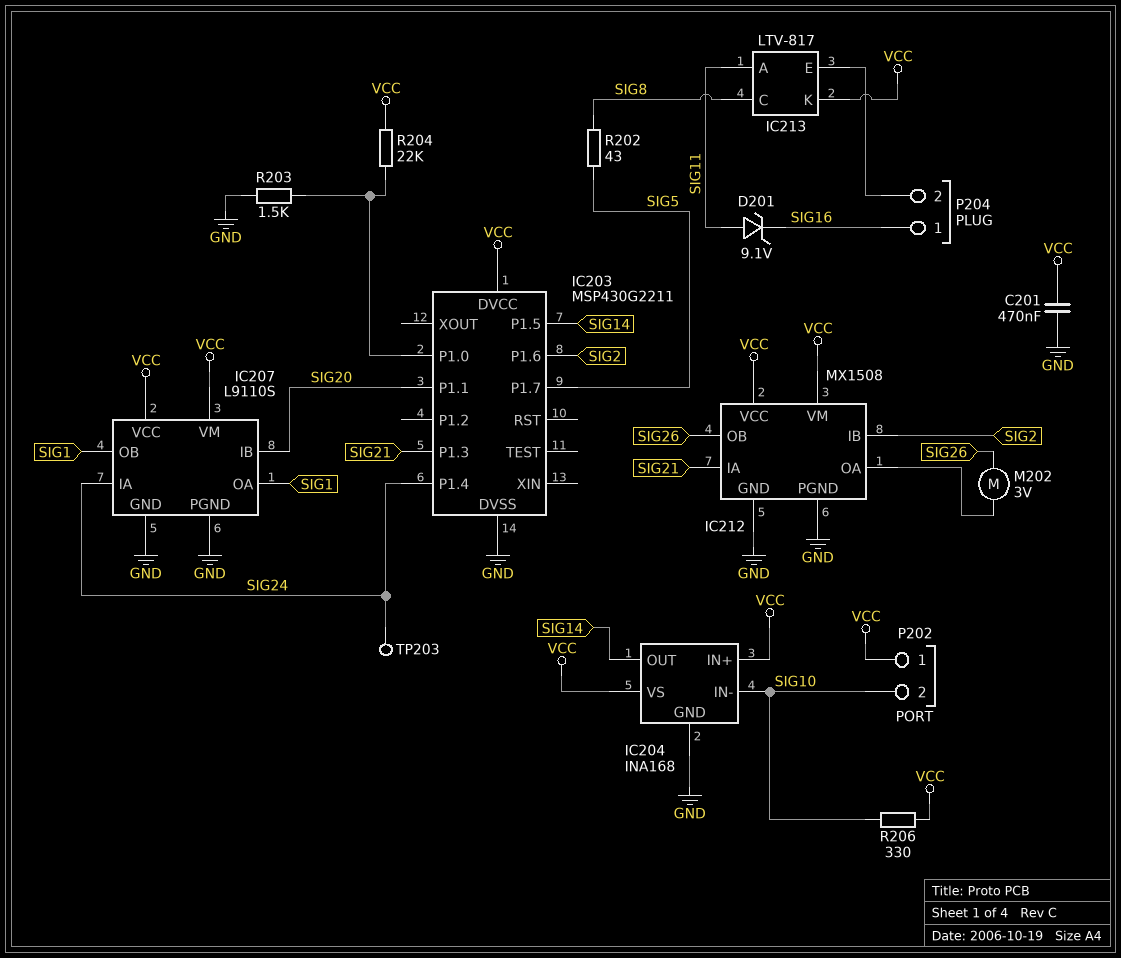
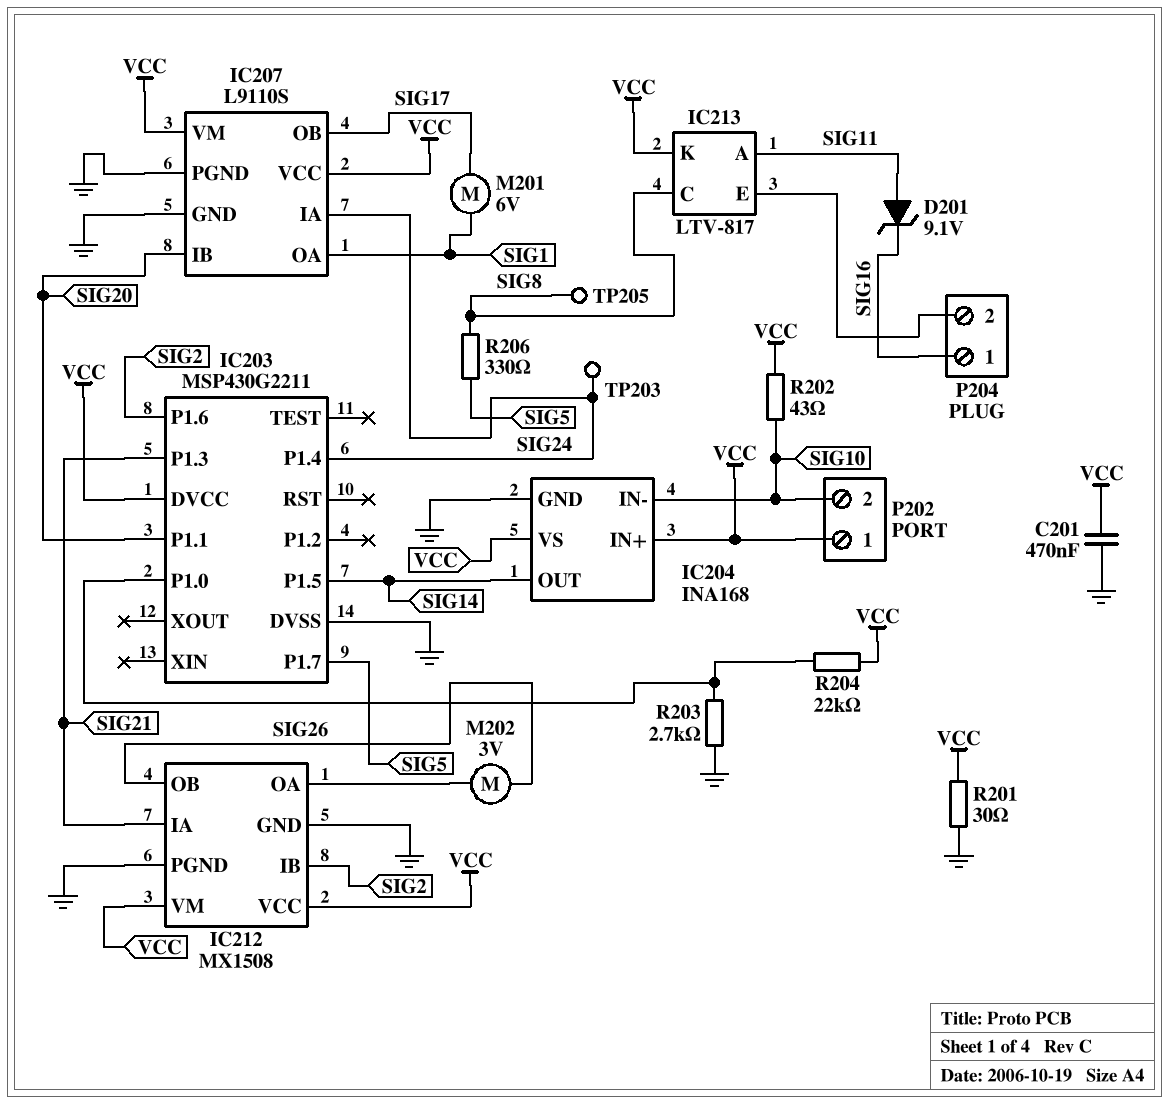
IC207 pin OB: SIG1 -> SIG17
M201: none -> motor 6V (SIG1, SIG17)
R201: none -> 30 (GND, VCC)
R202: 43 (SIG5, SIG8) -> 43 (SIG10, VCC)
R203: 1.5k (GND, IC203/P1.0) -> 2.7k (GND, IC203/P1.0)
R206: 330 (SIG10, VCC) -> 330 (SIG5, SIG8)
TP205: none -> test point (SIG8)

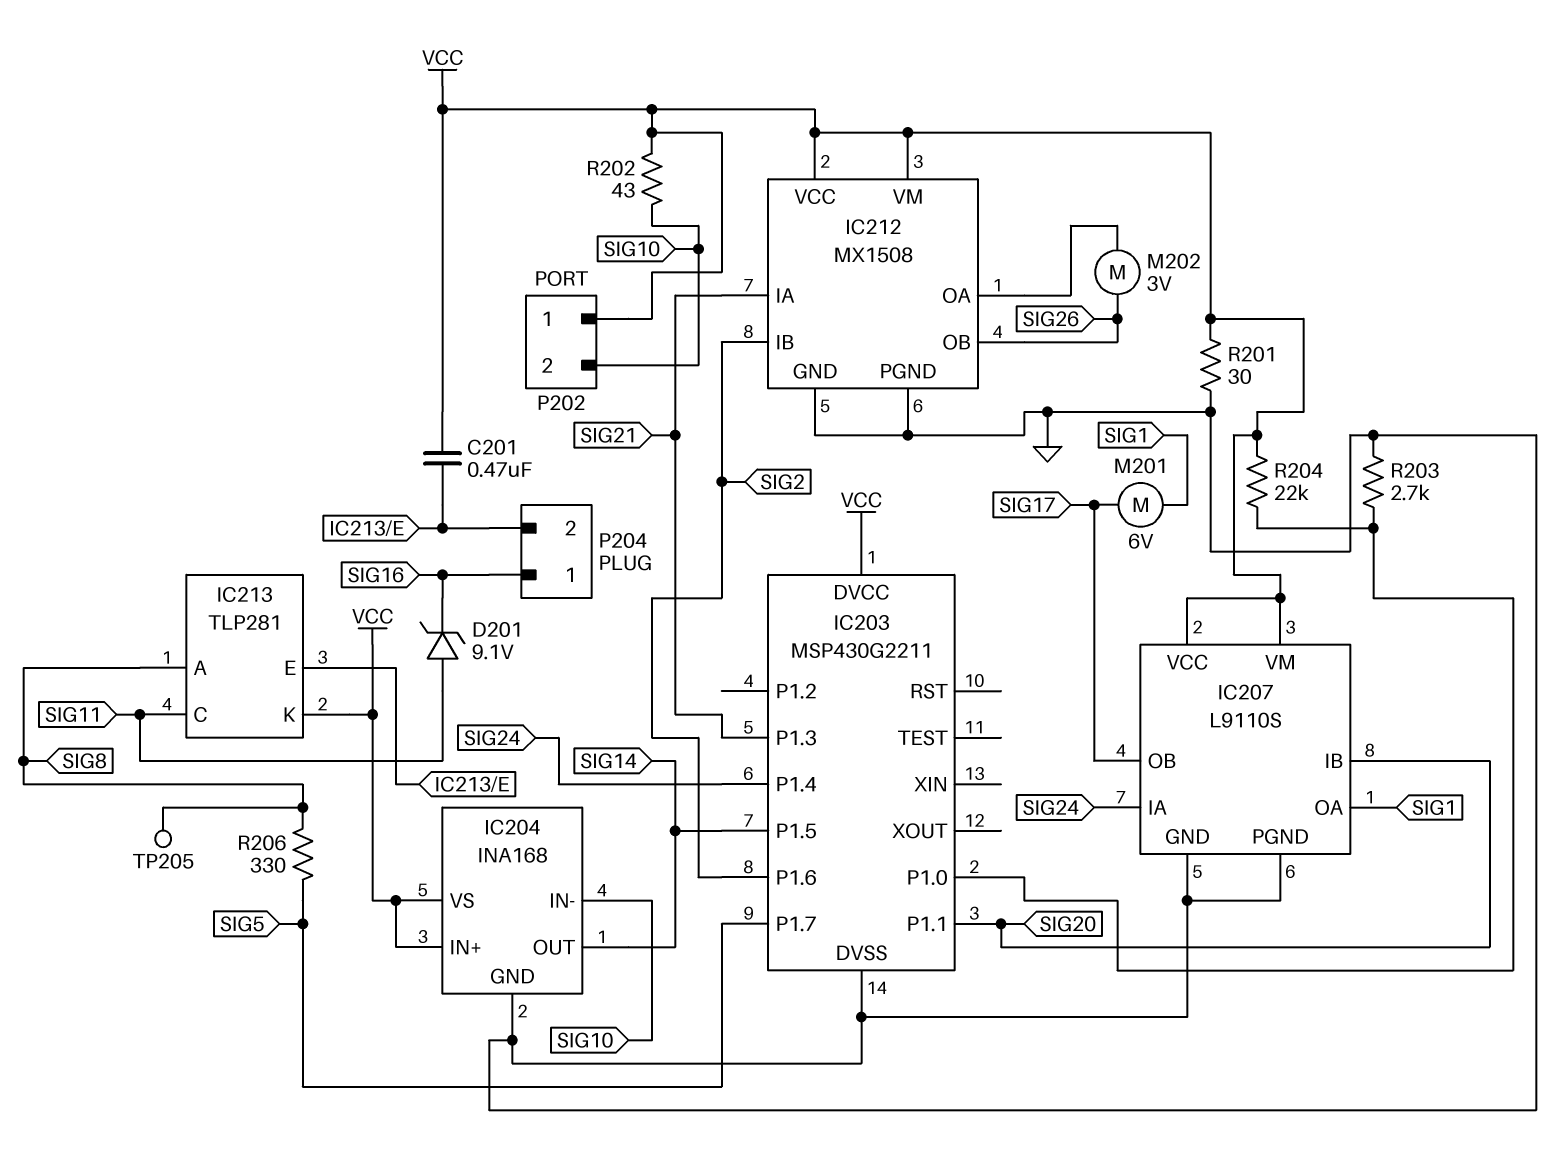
C201: 470nF (GND, VCC) -> 470nF (IC213/E, VCC)
IC213: LTV-817 -> TLP281
IC213 pin A: SIG11 -> SIG8
IC213 pin C: SIG8 -> SIG11
TP203: test point (SIG24) -> none

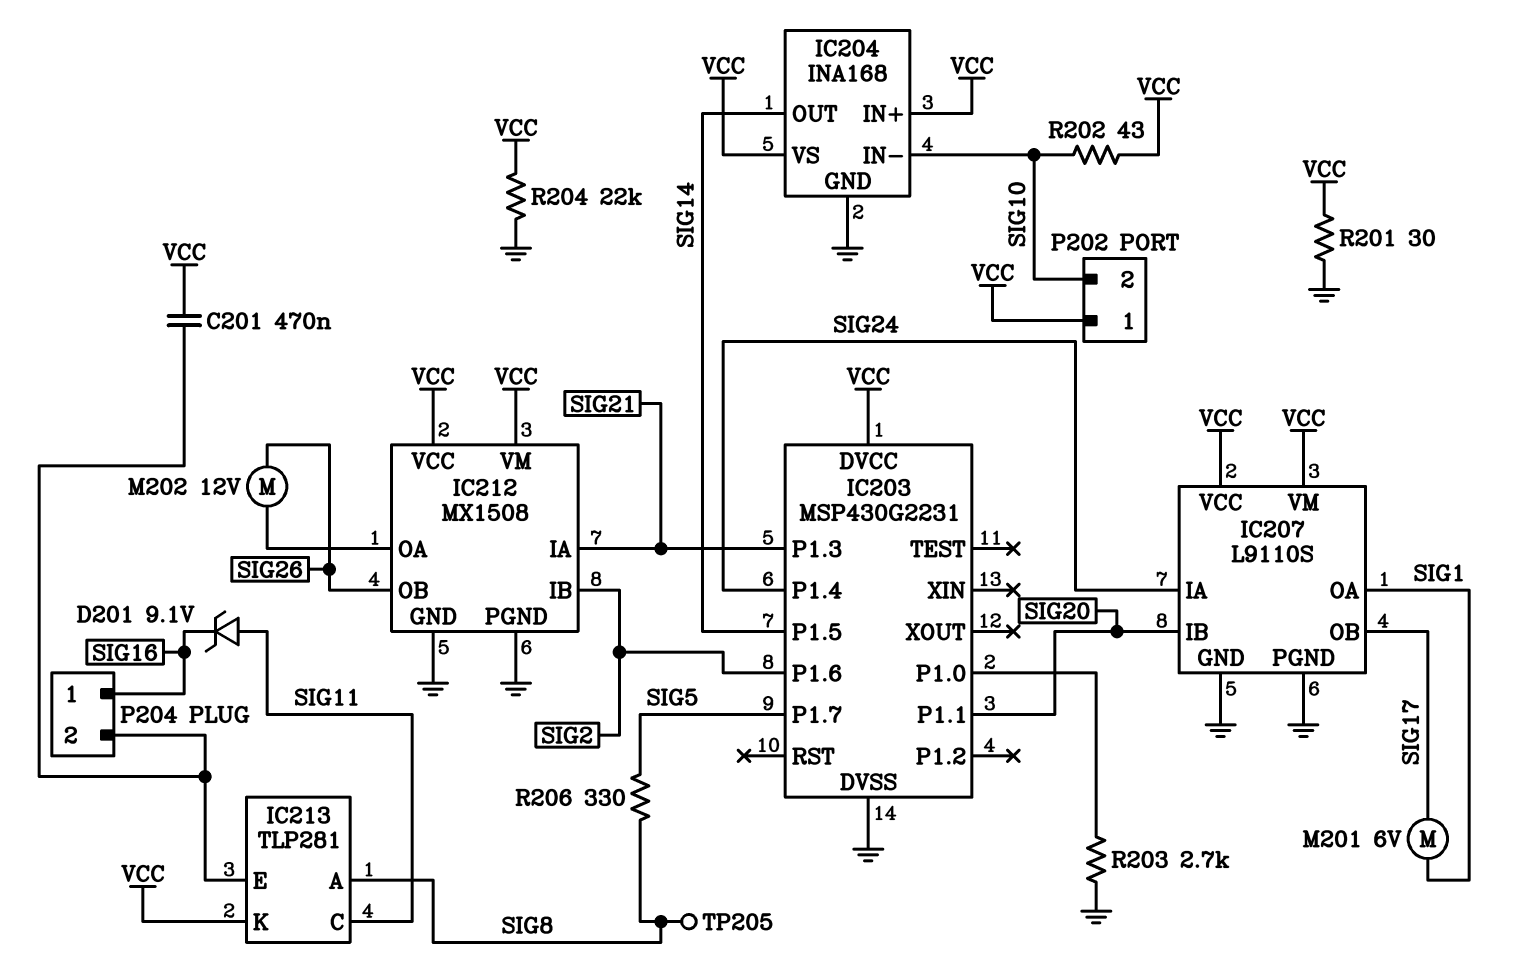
IC203: MSP430G2211 -> MSP430G2231
M202: motor 3V (IC212/OA, SIG26) -> motor 12V (IC212/OA, SIG26)
R204: 22k (IC203/P1.0, VCC) -> 22k (GND, VCC)

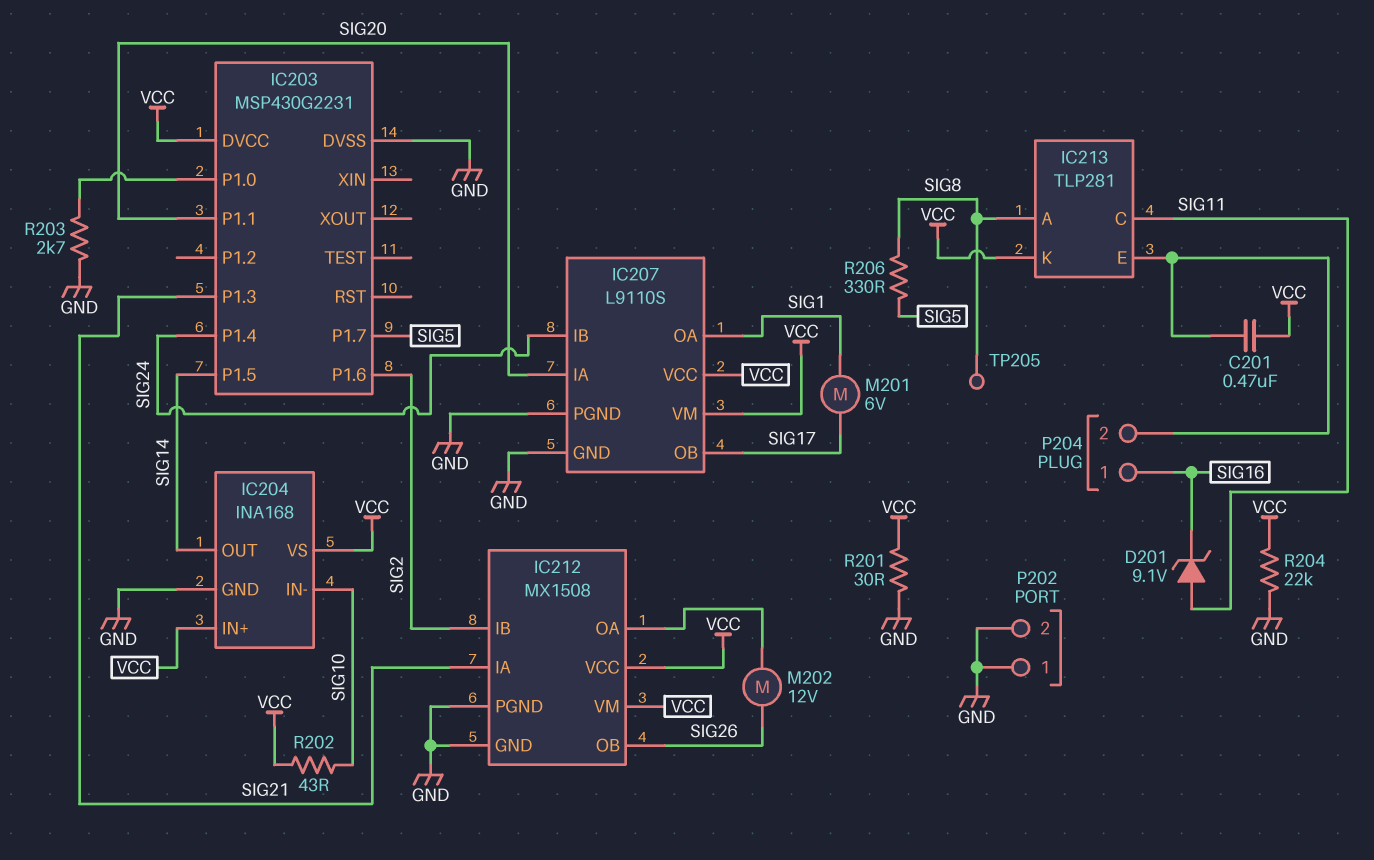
IC207 pin IA: SIG24 -> SIG20
IC207 pin IB: SIG20 -> SIG24
P202 pin 1: VCC -> GND
P202 pin 2: SIG10 -> GND

